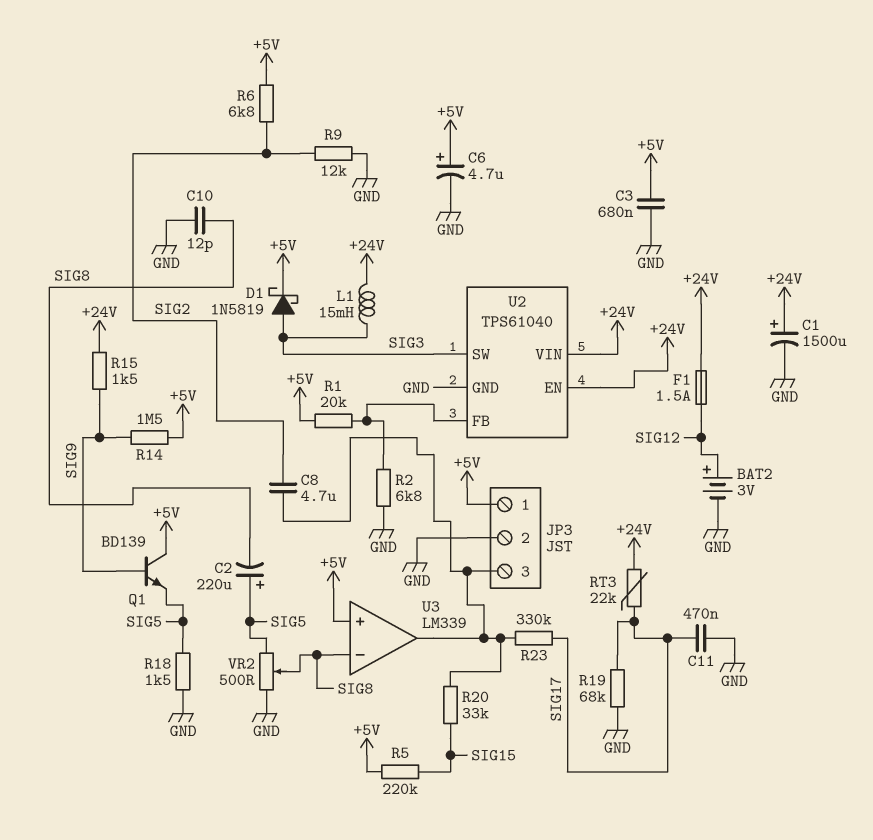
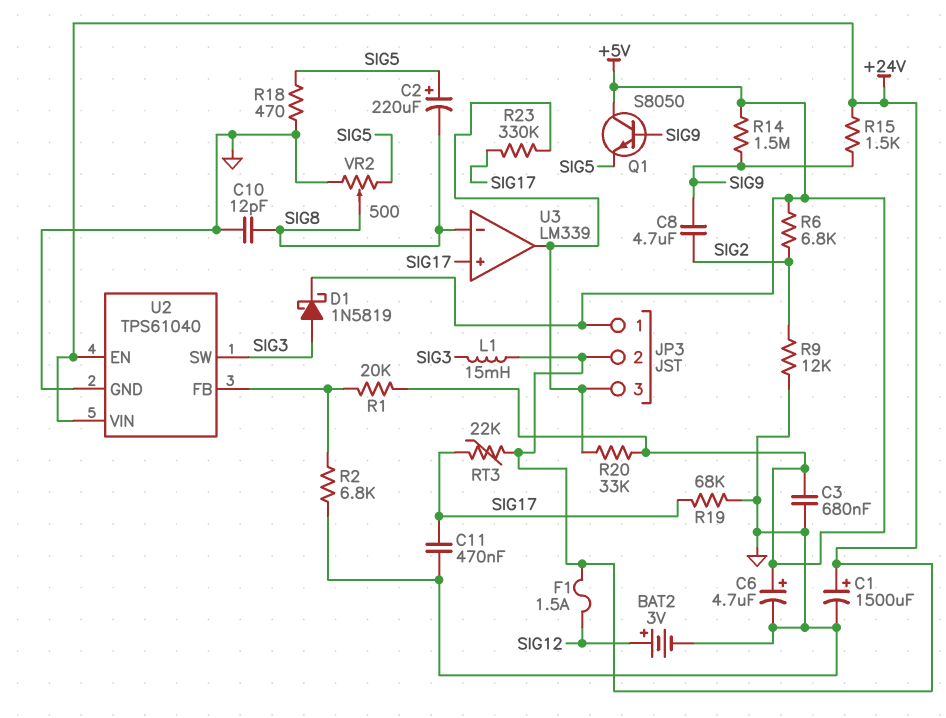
C8: 4.7uF (JP3/3, SIG2) -> 4.7uF (SIG2, SIG9)
JP3 pin 2: GND -> +24V
Q1: NPN BD139 (B SIG9, C +5V, E SIG5) -> NPN S8050 (B SIG9, C +5V, E SIG5)
R5: 220k (+5V, SIG15) -> none
R18: 1.5k (GND, SIG5) -> 470 (GND, SIG5)
R20: 33k (JP3/3, SIG15) -> 33k (+5V, JP3/3)
U3 pin in+: +5V -> SIG17

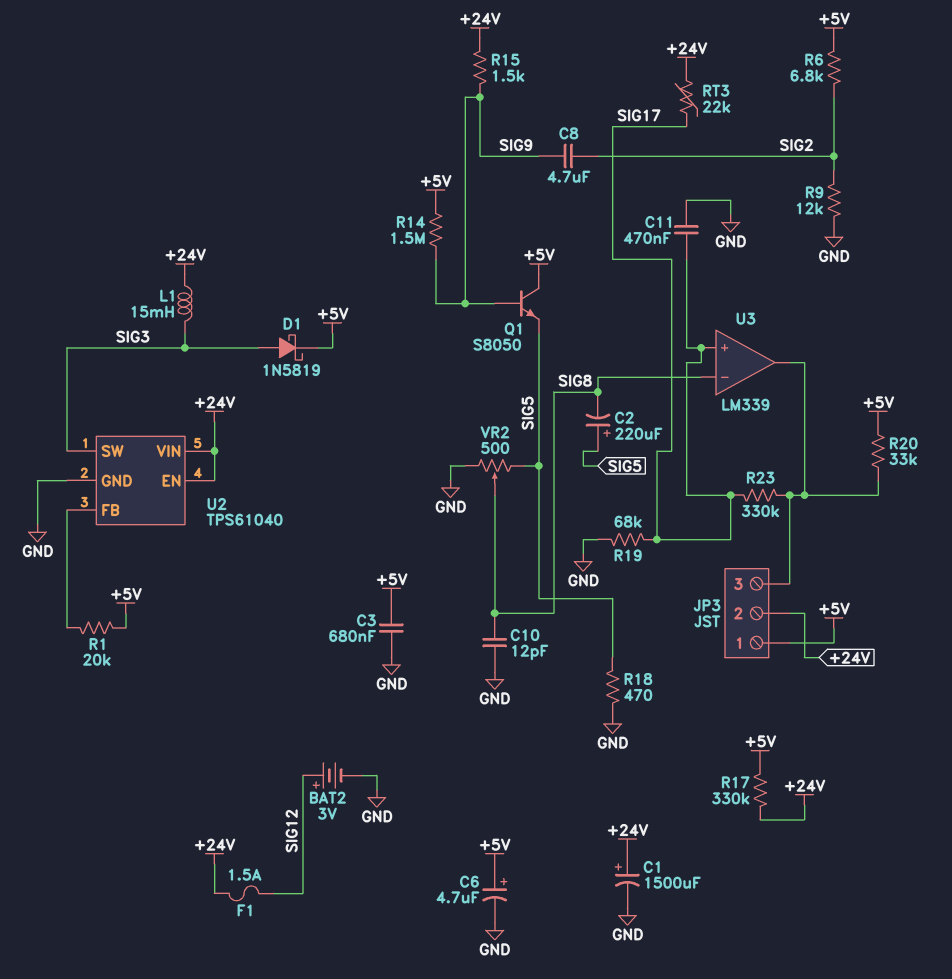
R2: 6.8k (GND, U2/FB) -> none
R17: none -> 330k (+5V, +24V)

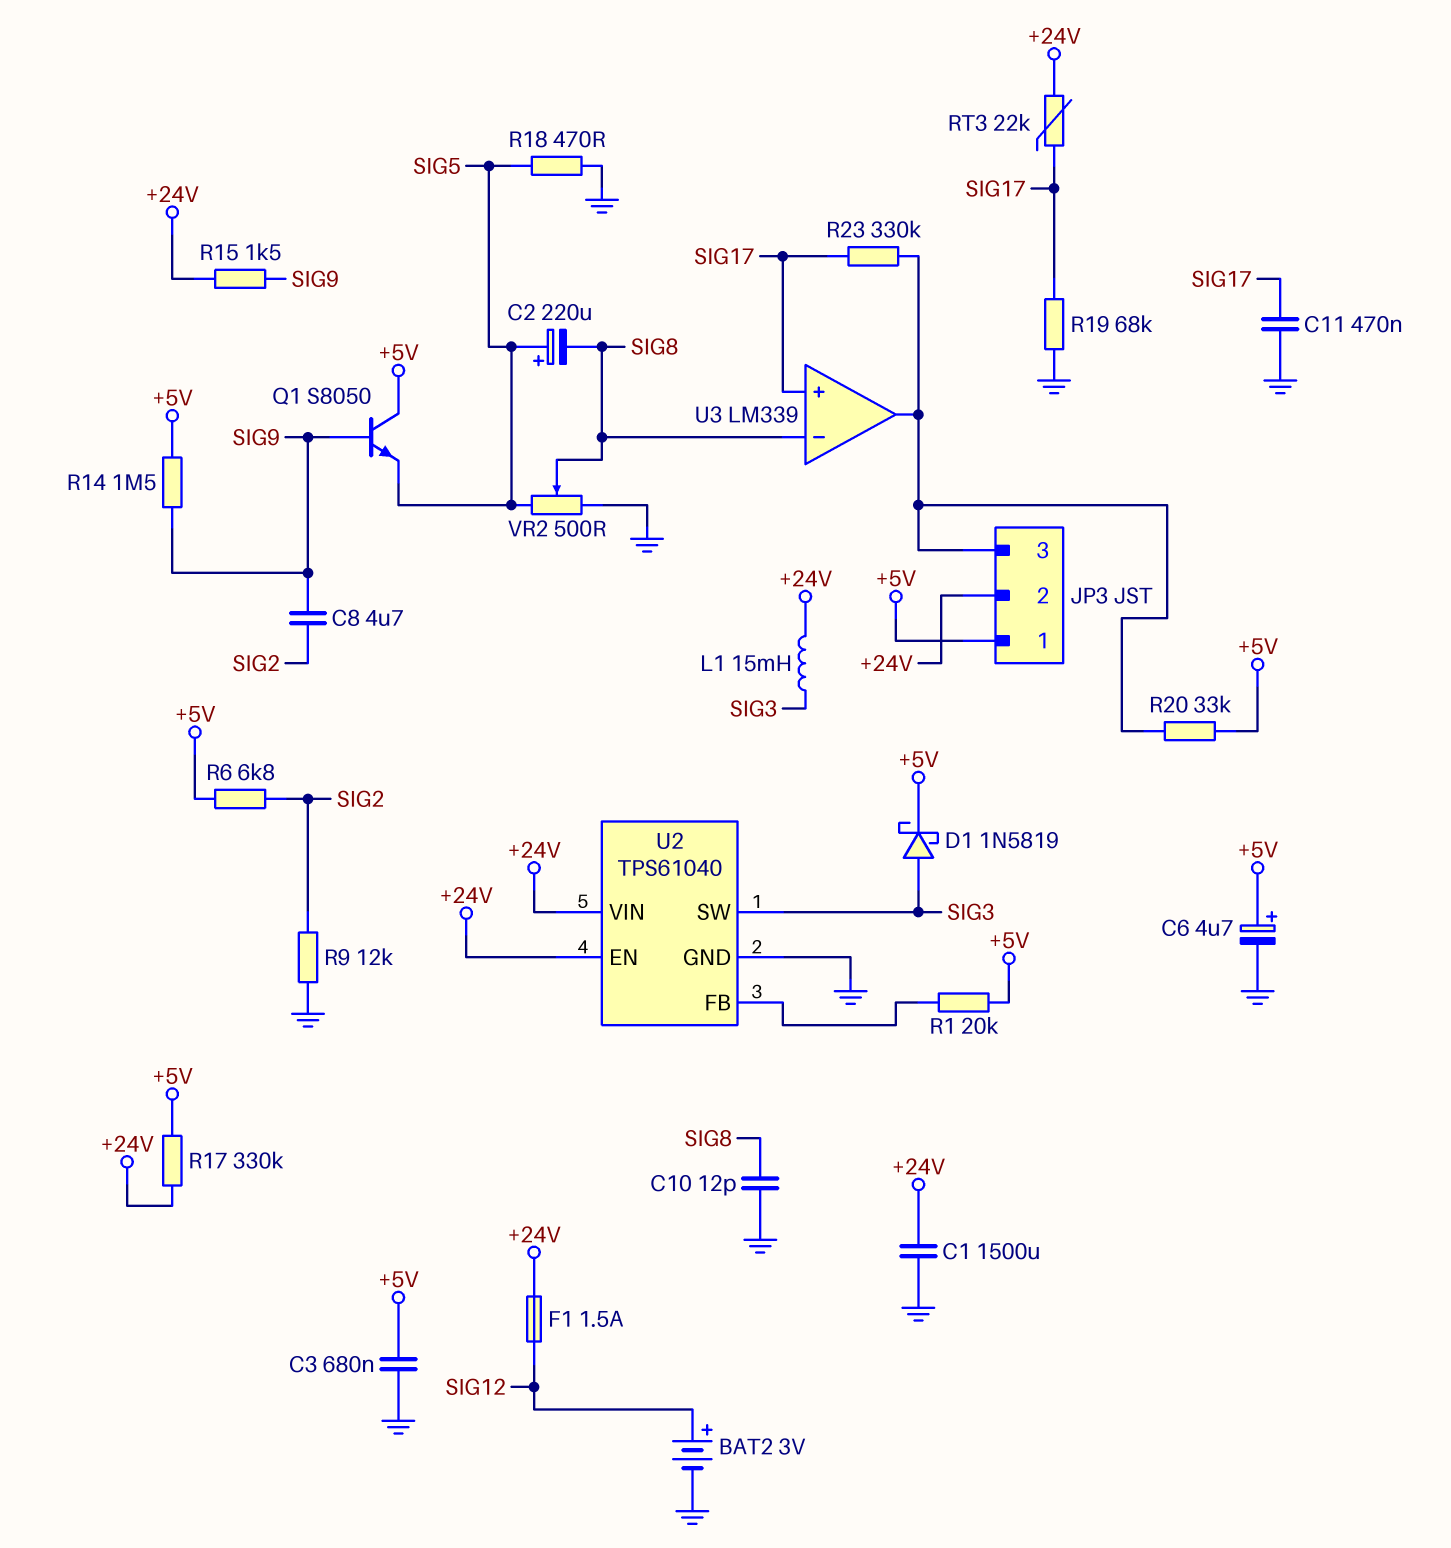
C1: 1500uF (plus +24V, minus GND) -> 1500uF (+24V, GND)

